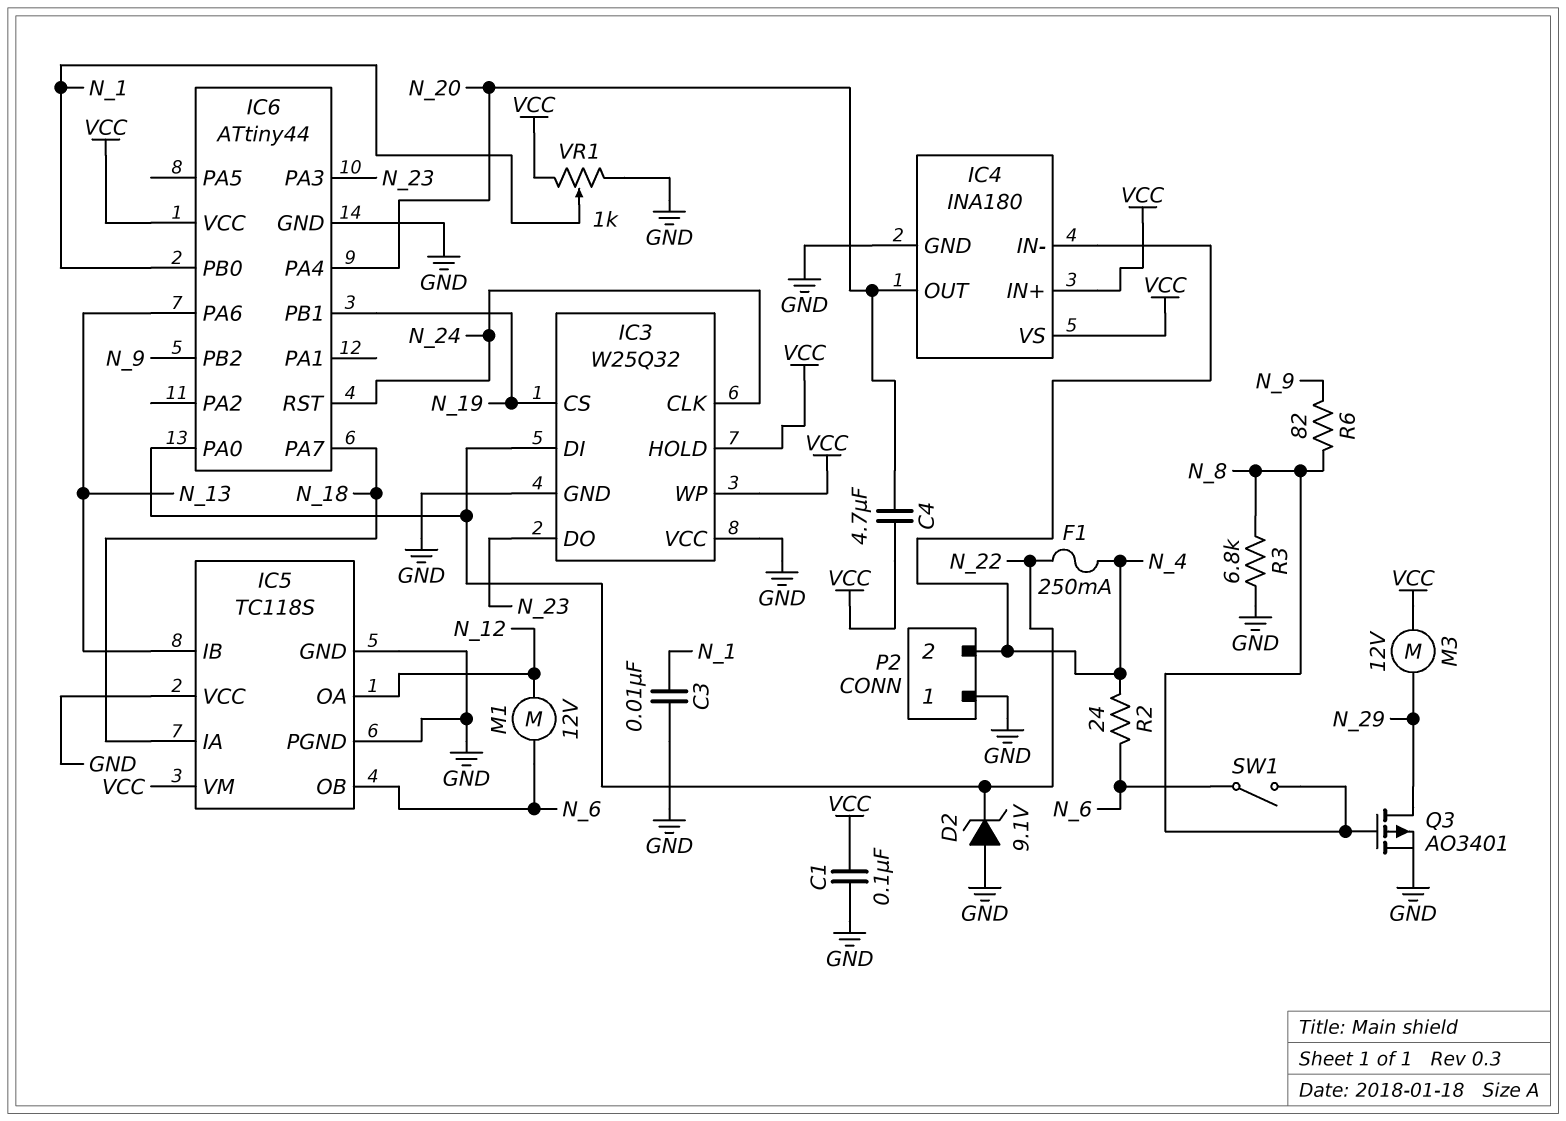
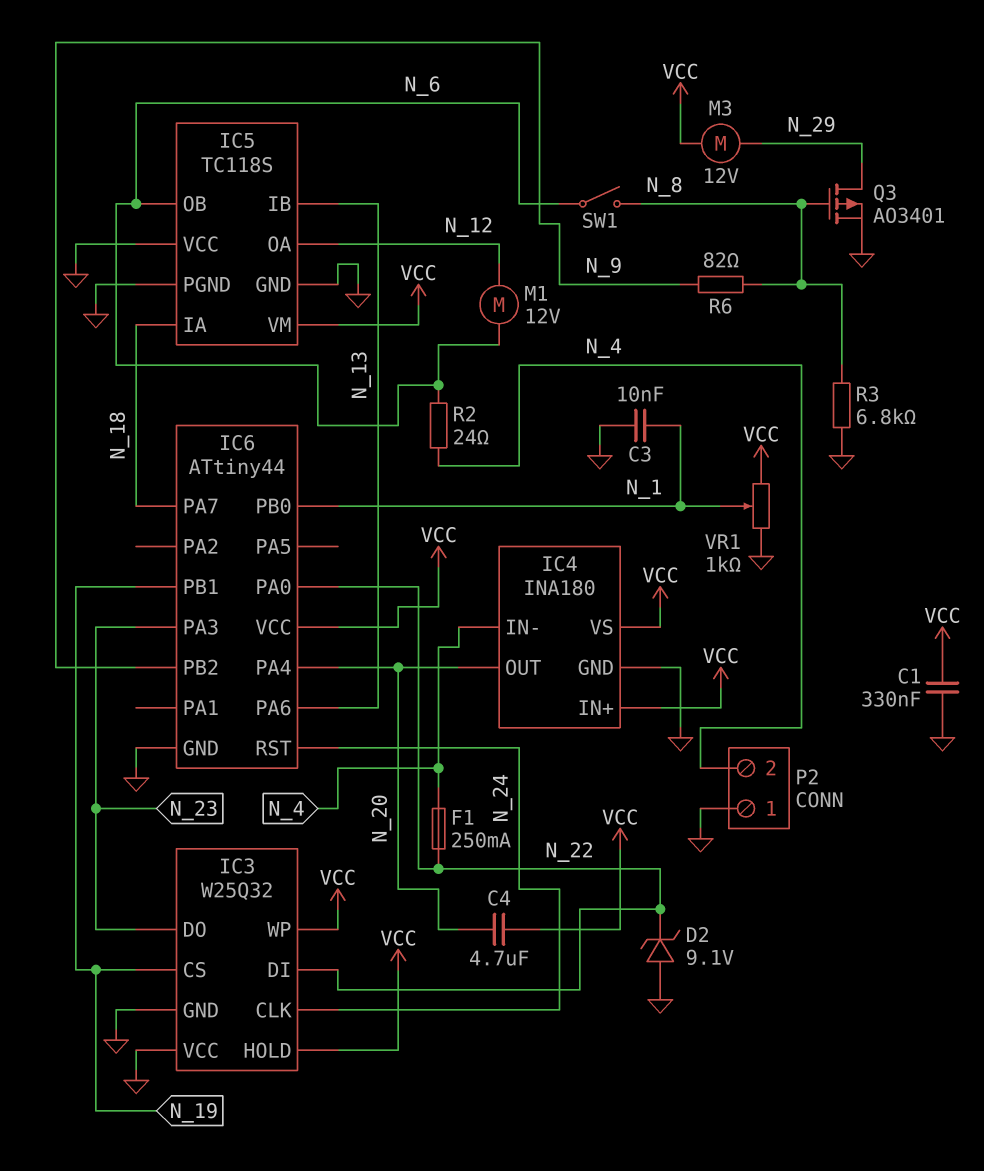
C1: 100nF (GND, VCC) -> 330nF (GND, VCC)

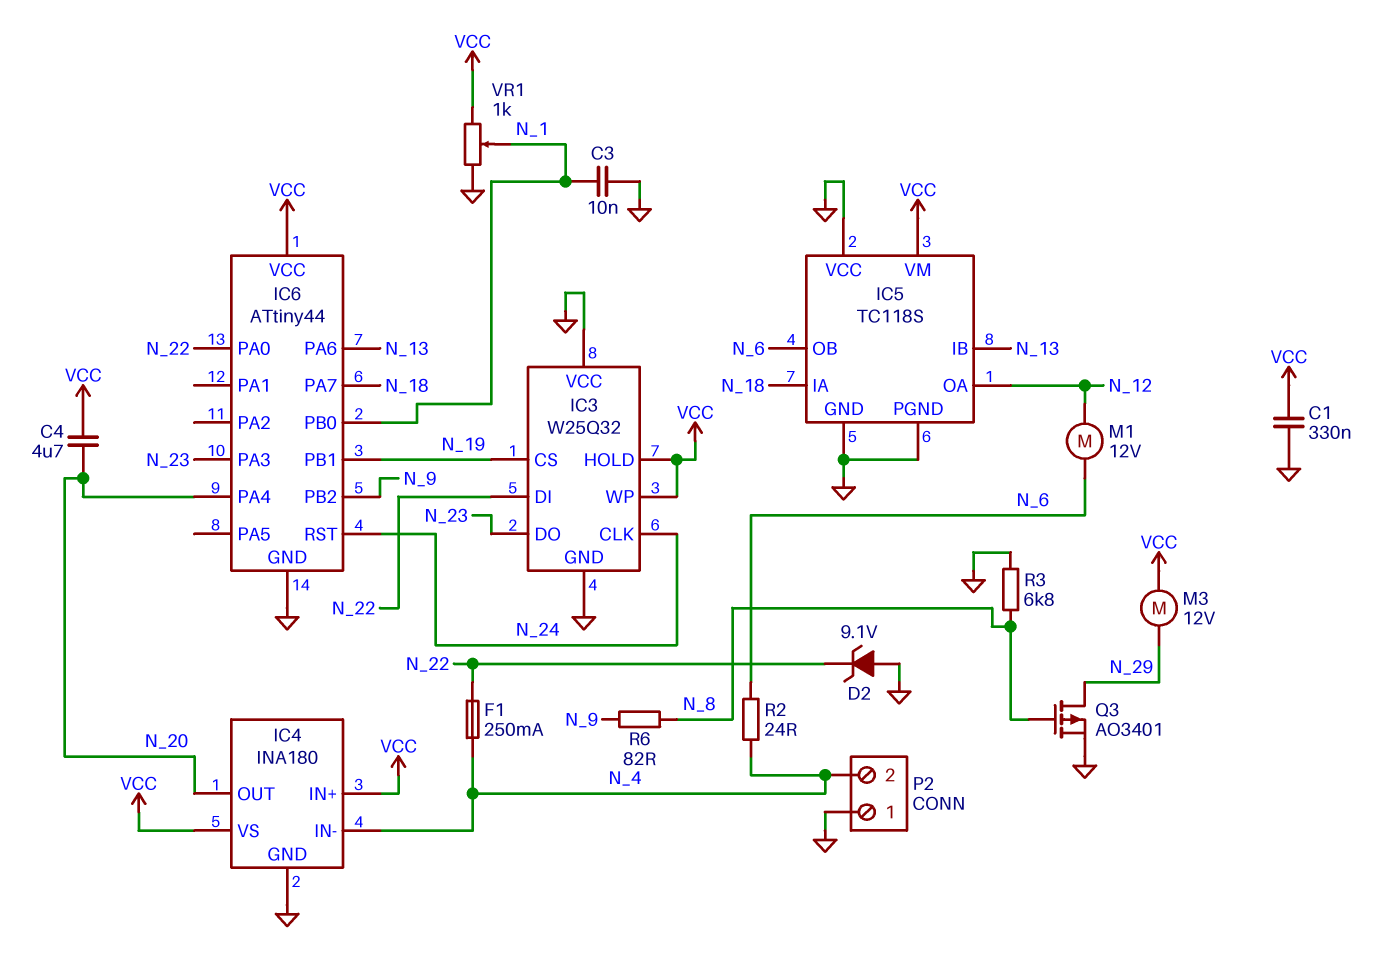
SW1: switch (N_6, N_8) -> none

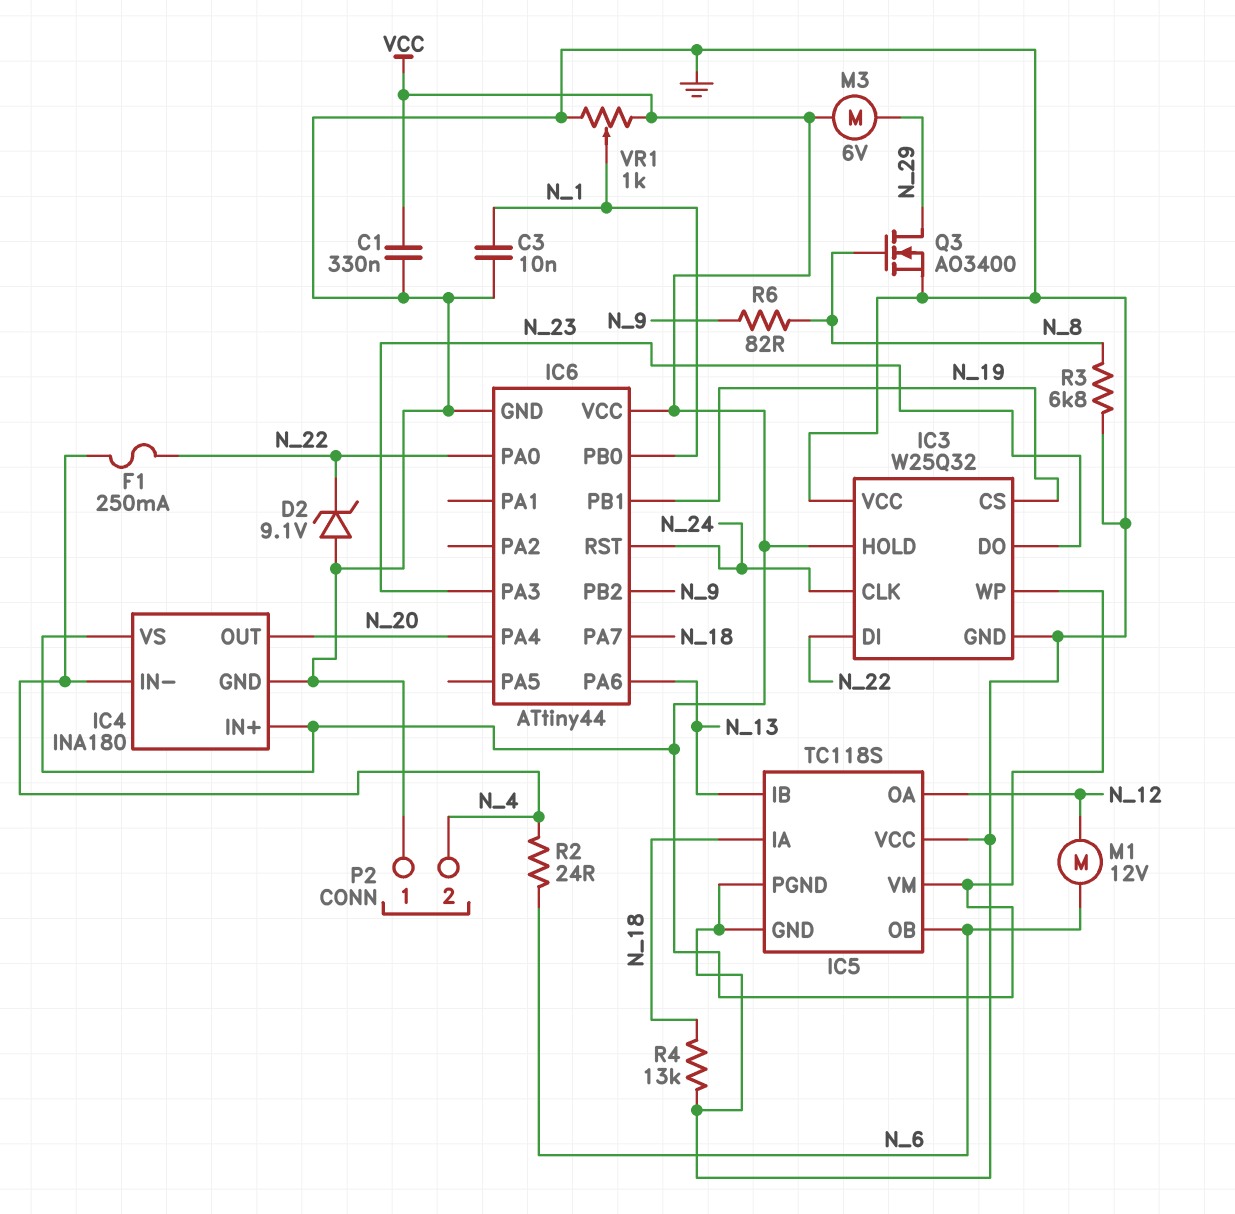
C4: 4.7uF (N_20, VCC) -> none
M3: motor 12V (N_29, VCC) -> motor 6V (N_29, VCC)
Q3: PMOS AO3401 (G N_8, D N_29, S GND) -> NMOS AO3400 (G N_8, D N_29, S GND)
R4: none -> 13k (GND, N_18)

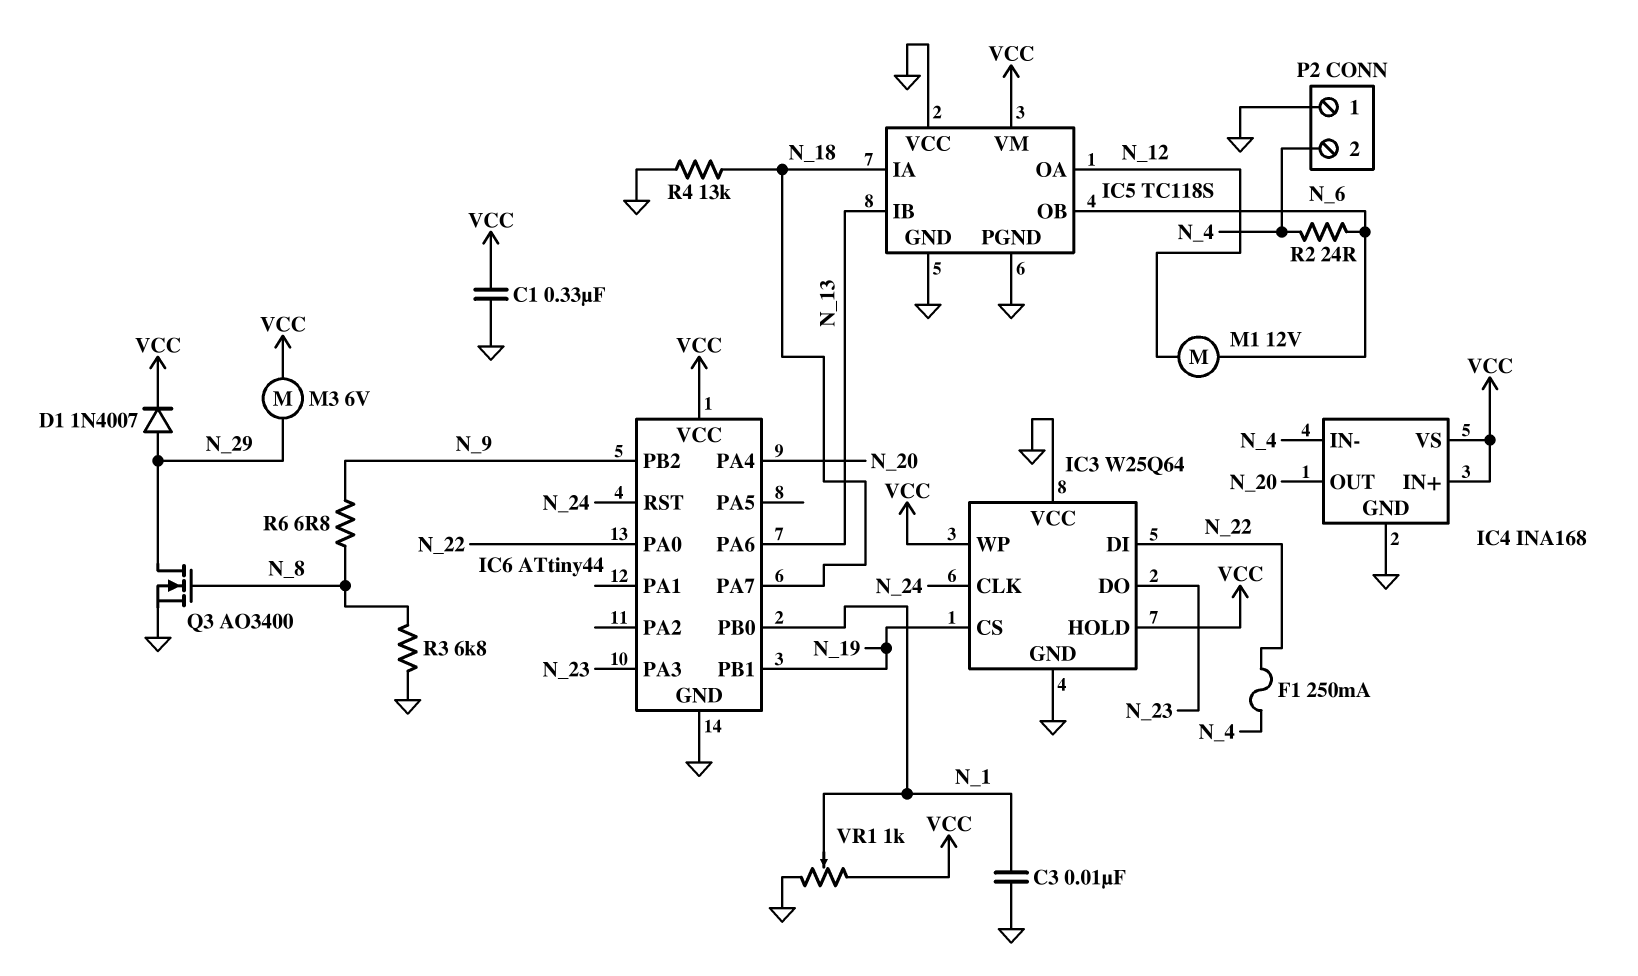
D1: none -> diode 1N4007 (A N_29, K VCC)
D2: zener 9.1V (A GND, K N_22) -> none
IC3: W25Q32 -> W25Q64
IC4: INA180 -> INA168
R6: 82 (N_8, N_9) -> 6.8 (N_8, N_9)

